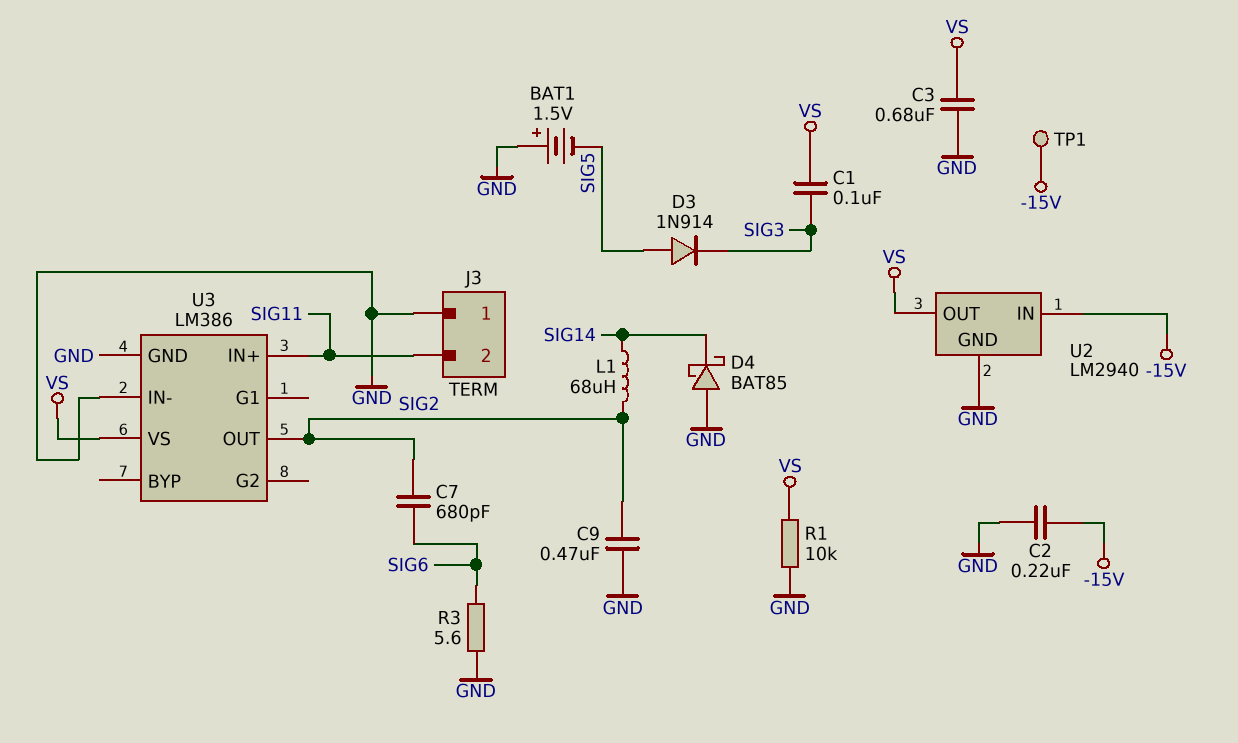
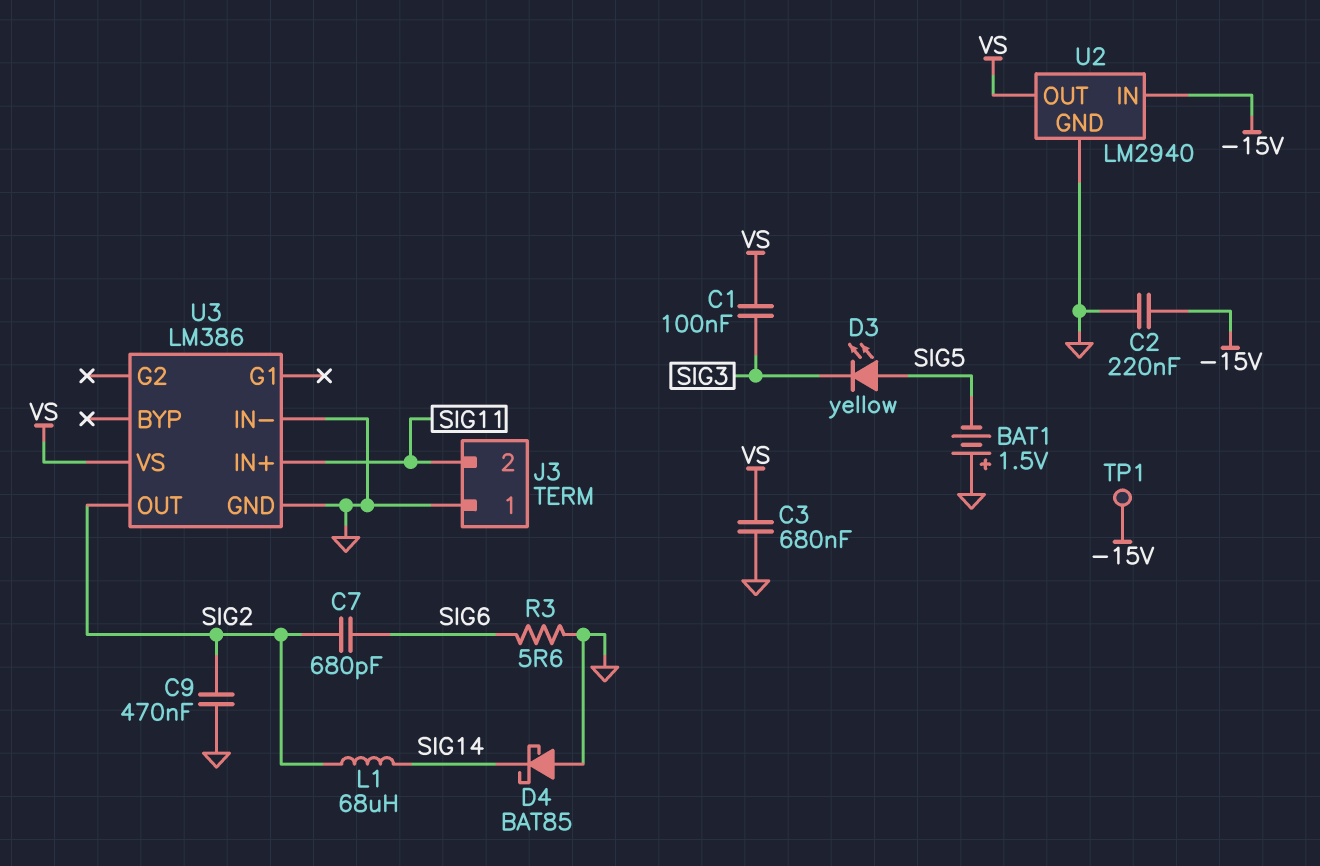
D3: diode 1N914 (A SIG5, K SIG3) -> LED yellow (A SIG5, K SIG3)
R1: 10k (GND, VS) -> none

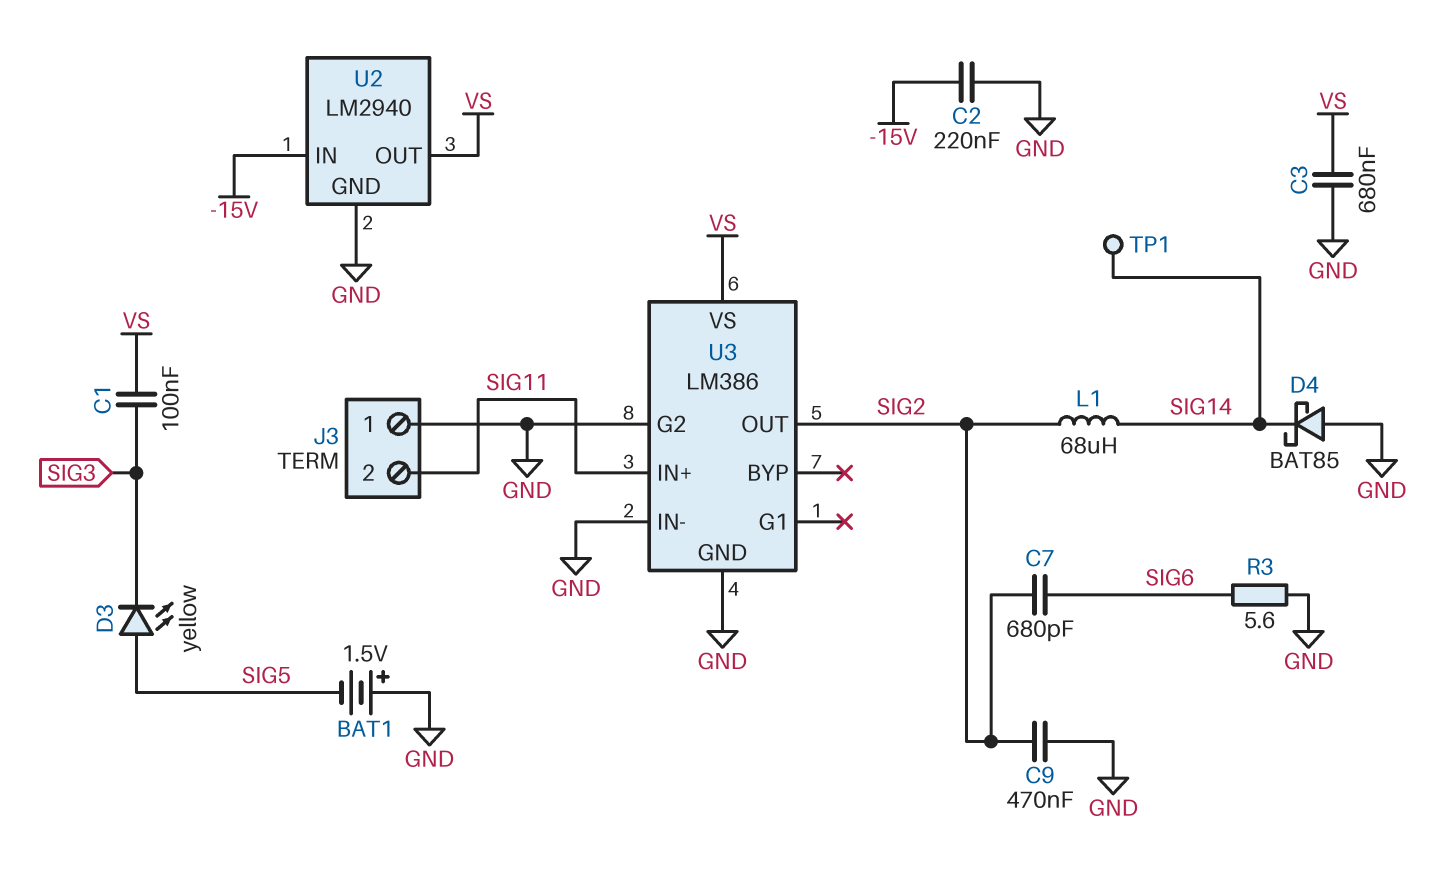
TP1: test point (-15V) -> test point (SIG14)
U3 pin G2: none -> GND

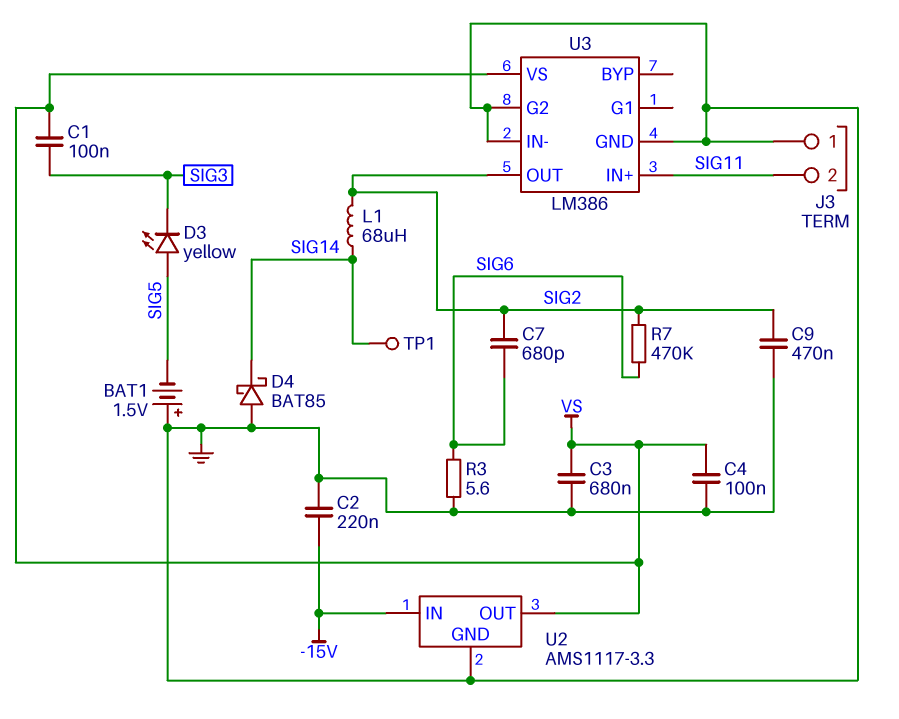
C4: none -> 100nF (GND, VS)
R7: none -> 470k (SIG2, SIG6)
U2: LM2940 -> AMS1117-3.3

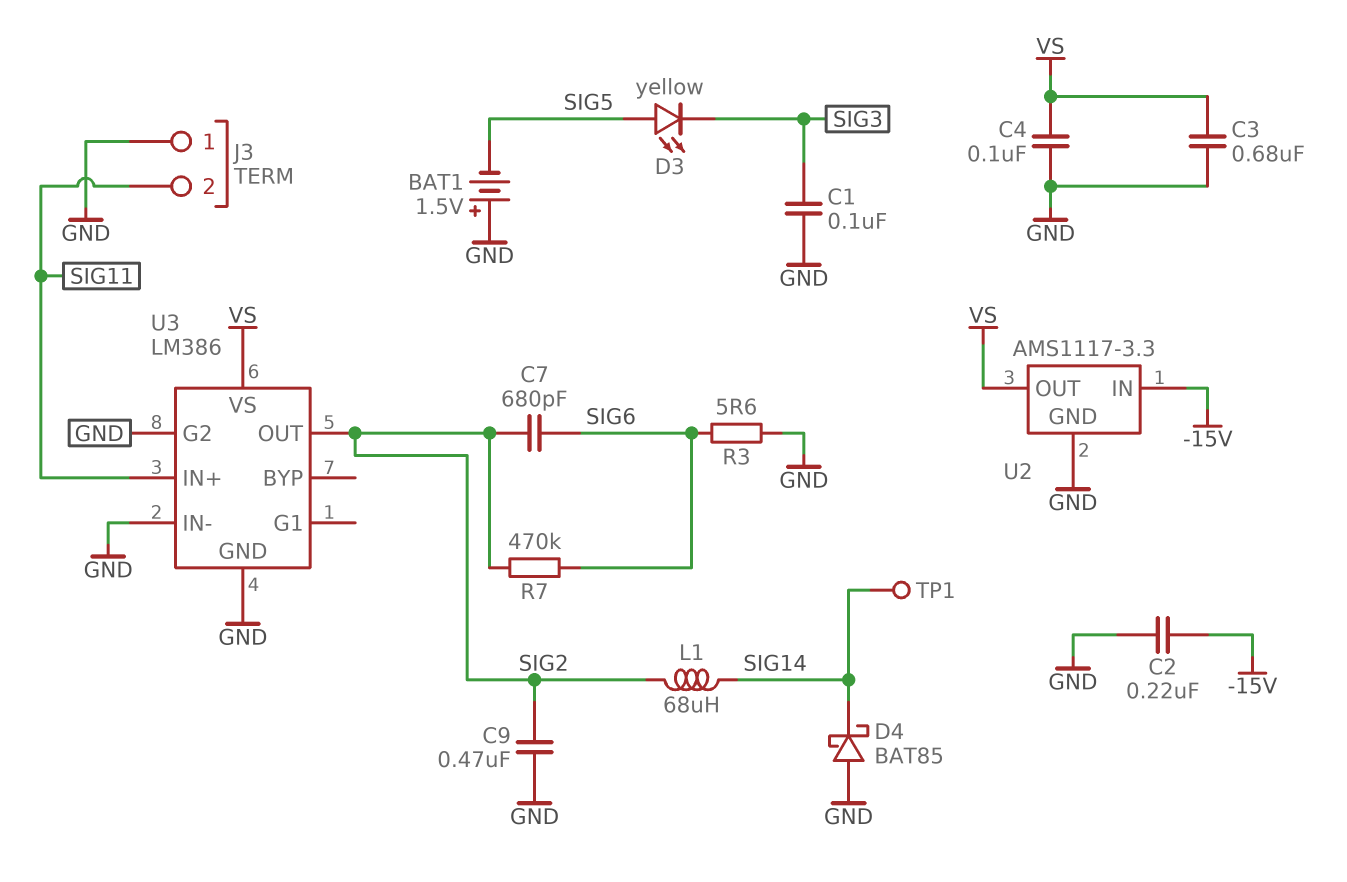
C1: 100nF (SIG3, VS) -> 100nF (GND, SIG3)

